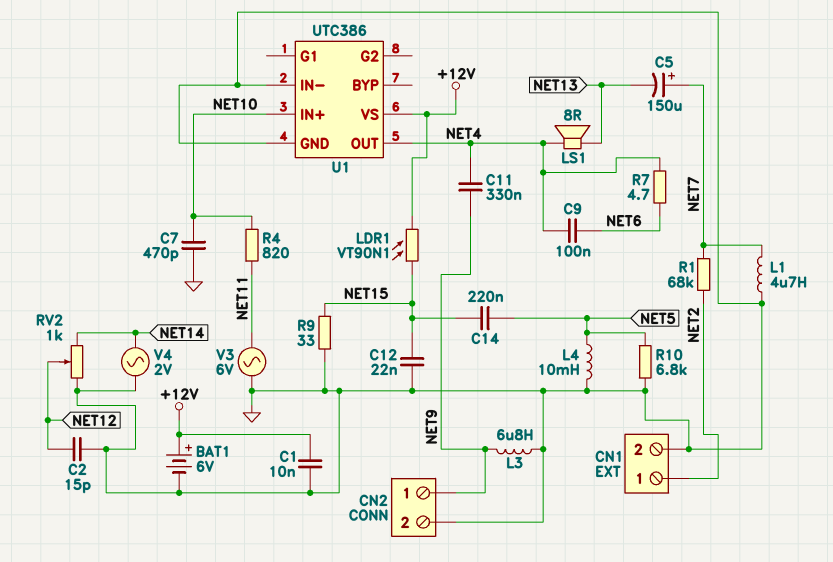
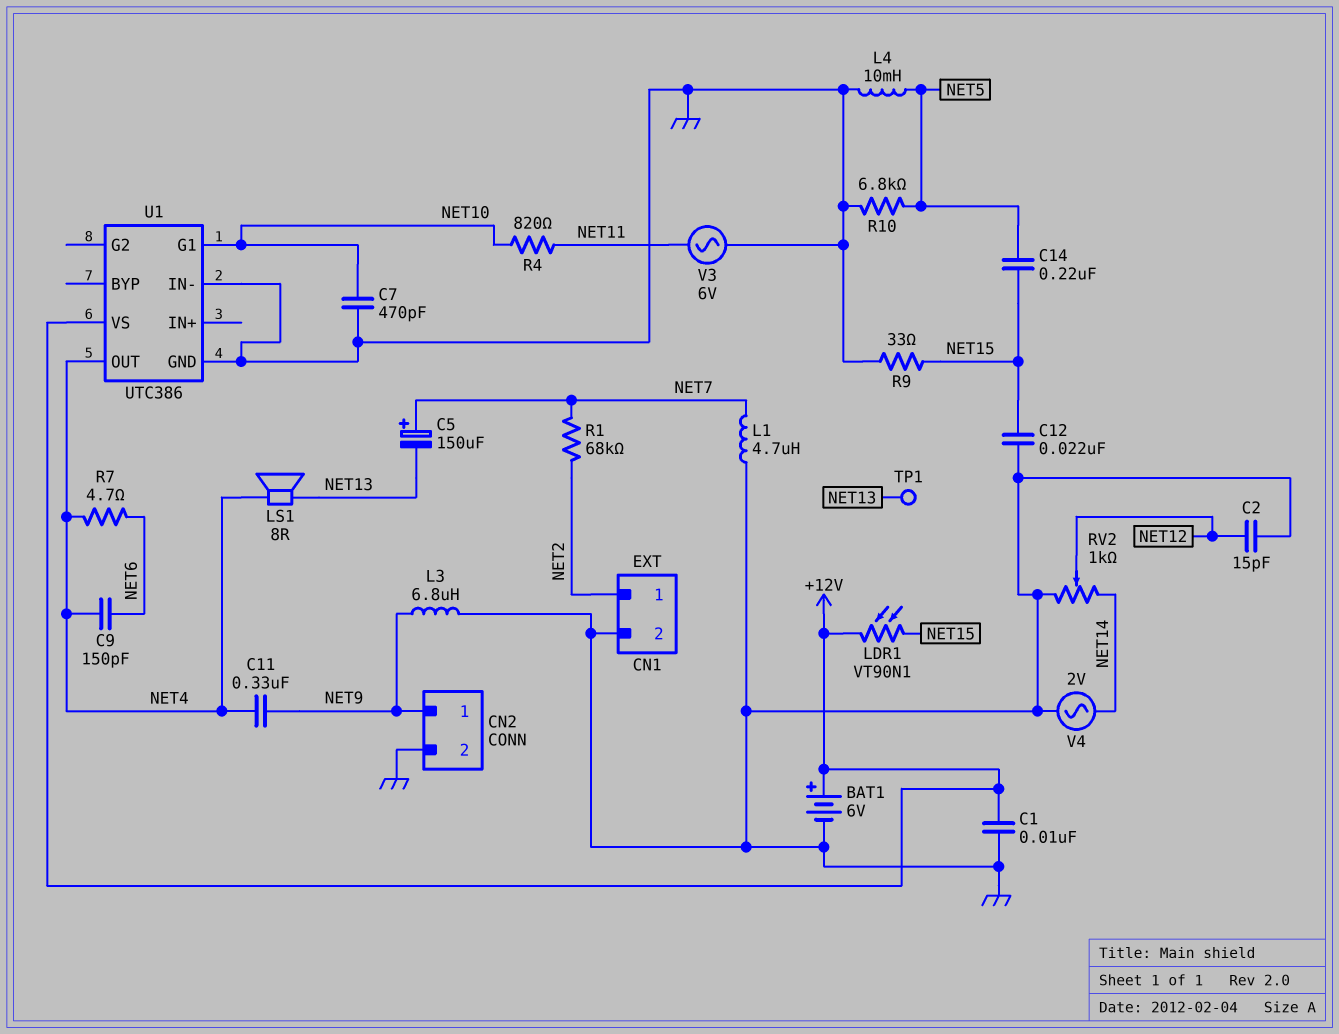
C9: 100nF (NET4, NET6) -> 150pF (NET4, NET6)
TP1: none -> test point (NET13)
U1 pin G1: none -> NET10
U1 pin IN+: NET10 -> none

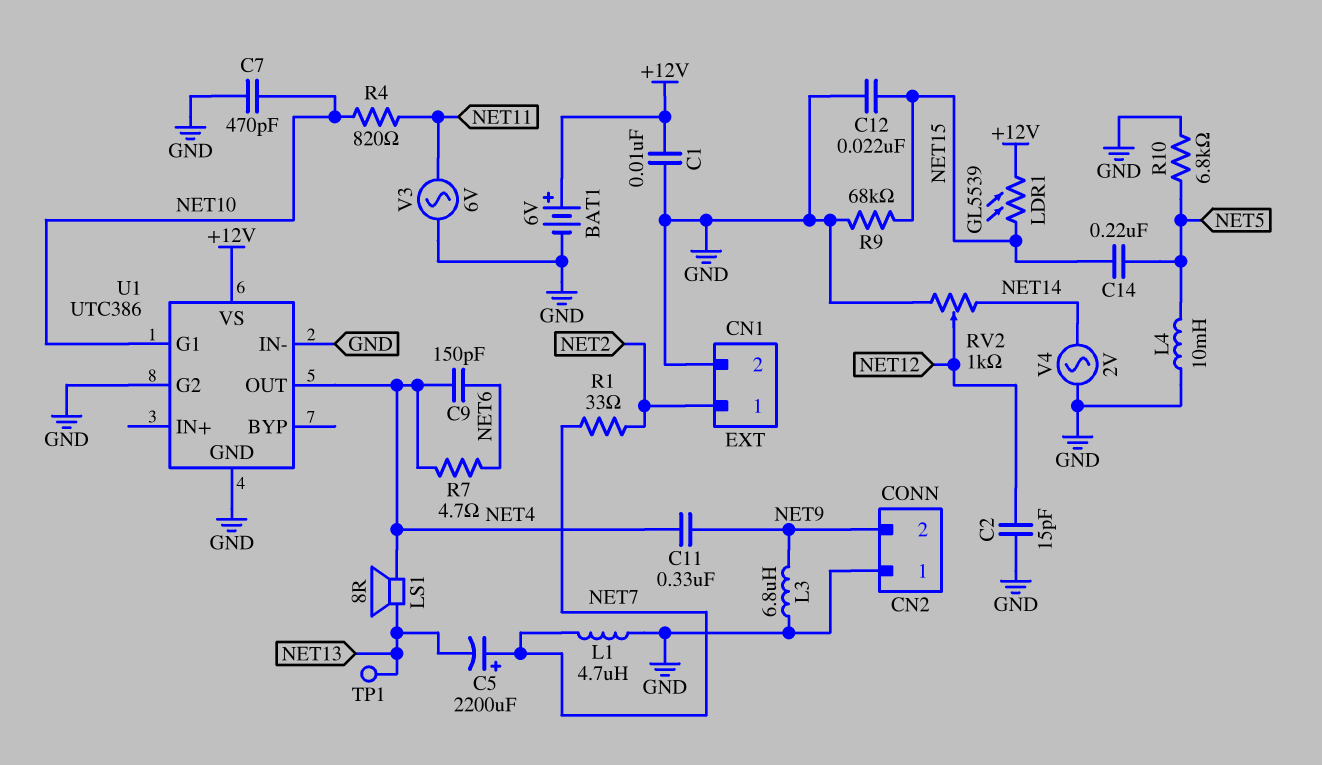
C5: 150uF (plus NET7, minus NET13) -> 2200uF (plus NET7, minus NET13)
CN2 pin 1: NET9 -> GND
CN2 pin 2: GND -> NET9
LDR1: VT90N1 (+12V, NET15) -> GL5539 (+12V, NET15)
R1: 68k (NET2, NET7) -> 33 (NET2, NET7)
R9: 33 (GND, NET15) -> 68k (GND, NET15)
U1 pin G2: none -> GND

